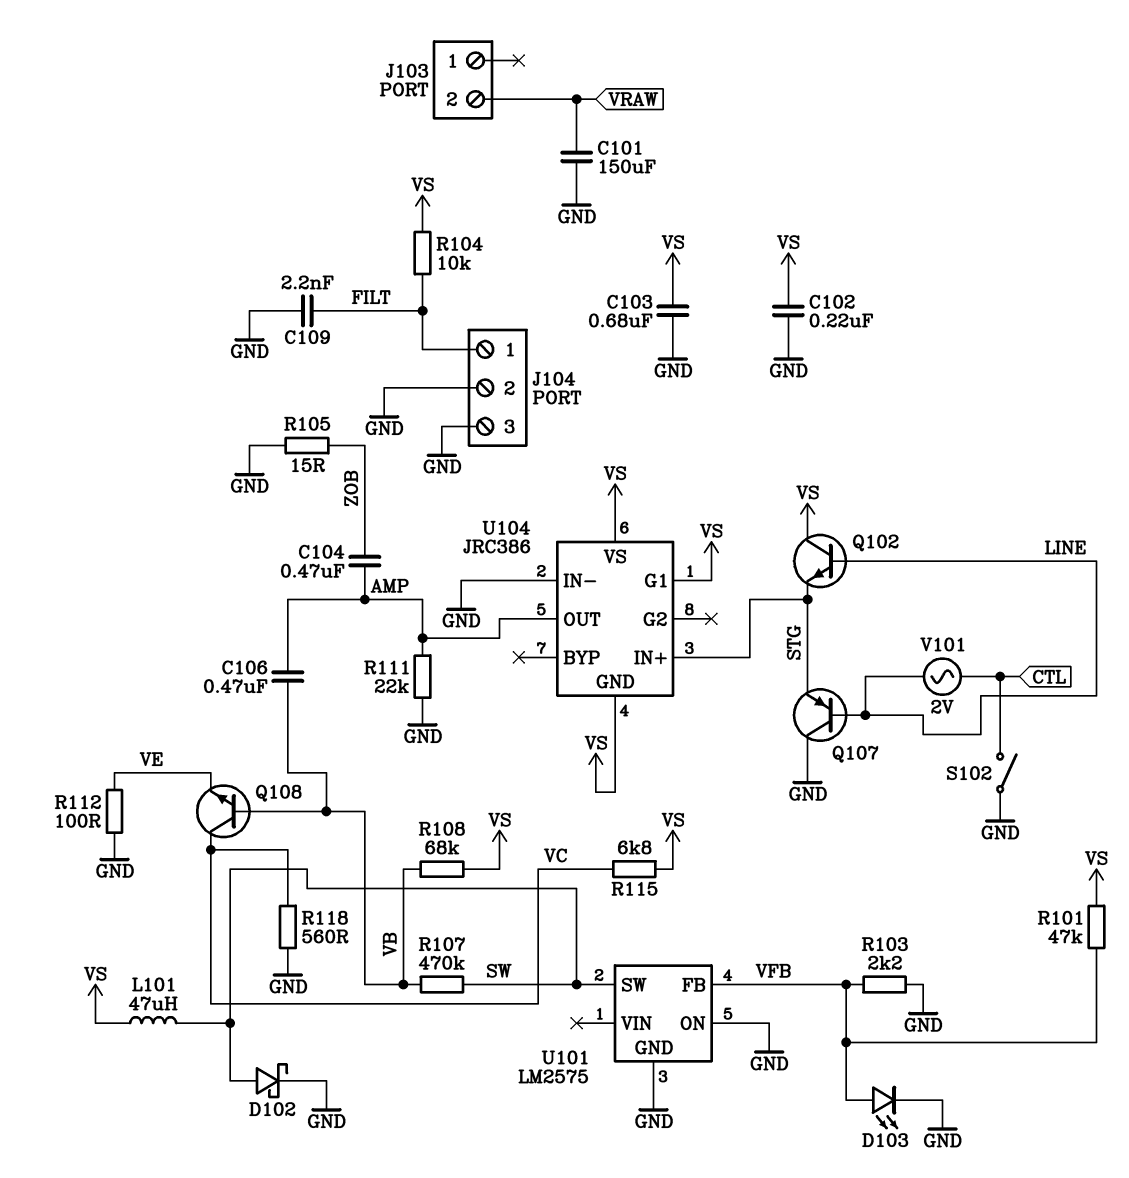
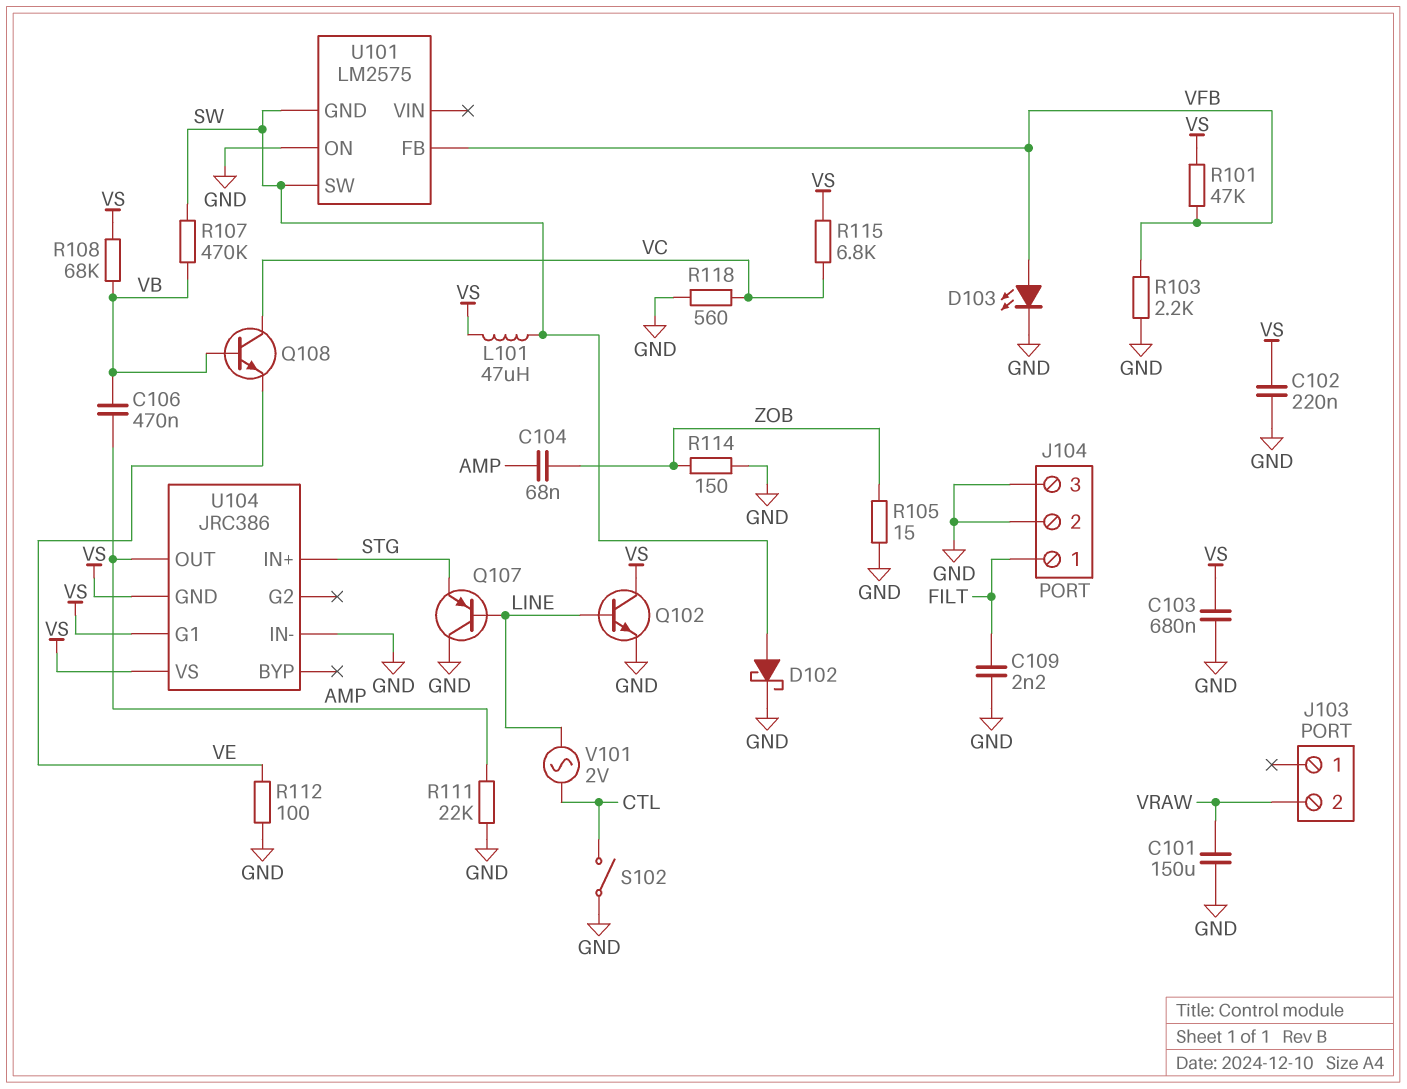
C104: 470nF (AMP, ZOB) -> 68nF (AMP, ZOB)
Q102: NPN (B LINE, C VS, E STG) -> NPN (B LINE, C VS, E GND)
R104: 10k (FILT, VS) -> none
R114: none -> 150 (GND, ZOB)
U101 pin GND: GND -> SW

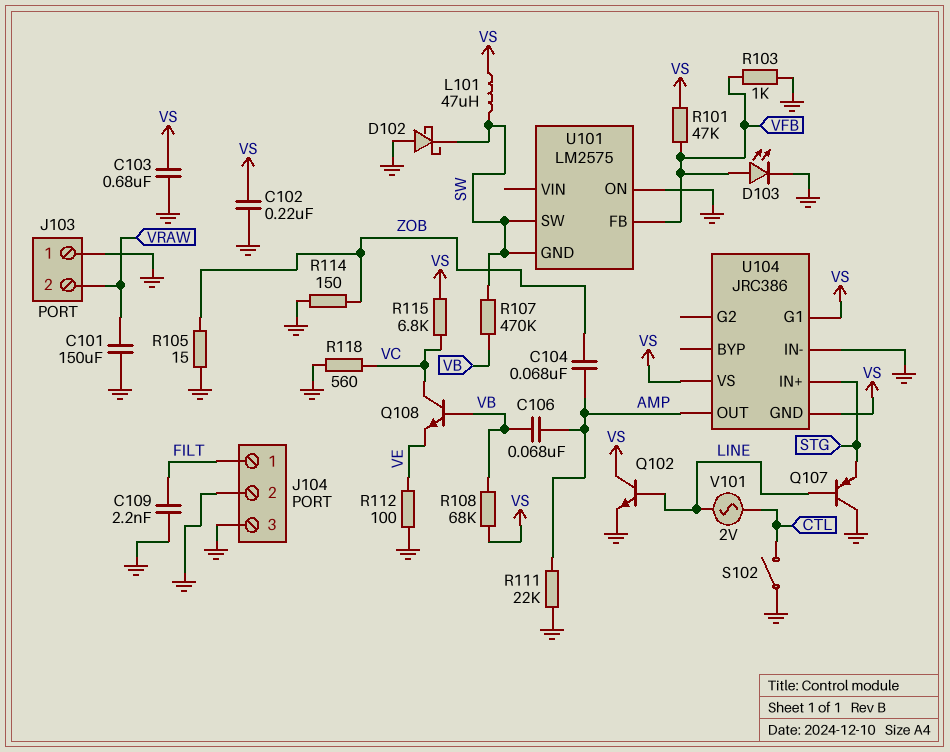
C106: 470nF (AMP, VB) -> 68nF (AMP, VB)
D102: schottky (A SW, K GND) -> schottky (A GND, K SW)
J103 pin 1: none -> GND
R103: 2.2k (GND, VFB) -> 1k (GND, VFB)

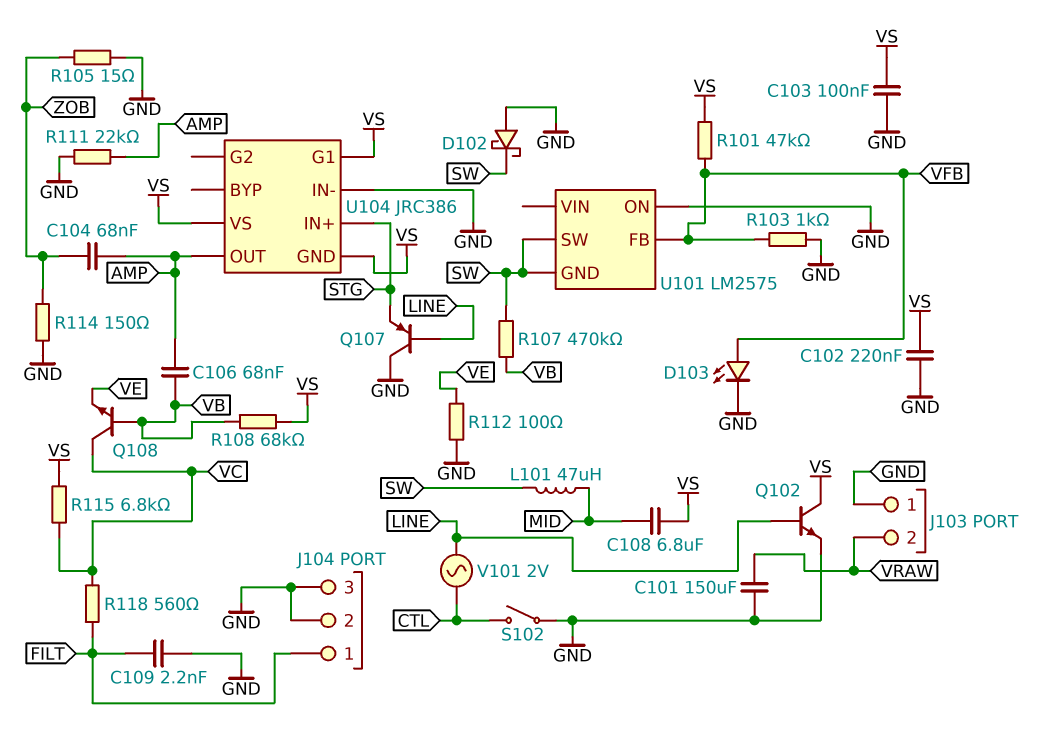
C103: 680nF (GND, VS) -> 100nF (GND, VS)
C108: none -> 6.8uF (MID, VS)
L101: 47uH (SW, VS) -> 47uH (MID, SW)
R118: 560 (GND, VC) -> 560 (FILT, VC)

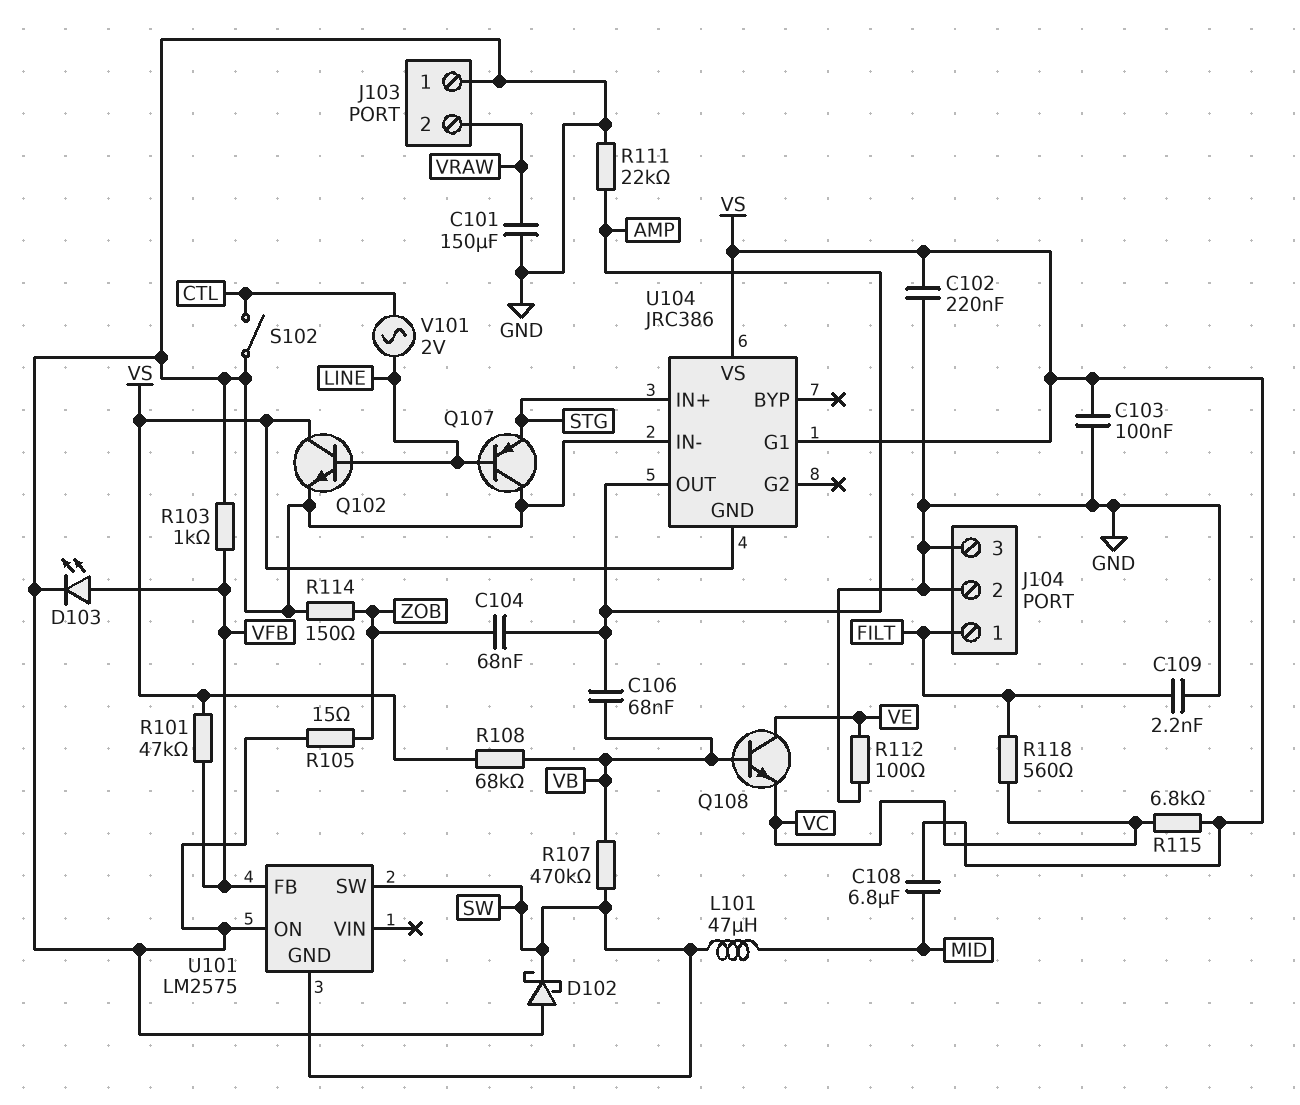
Q108: NPN (B VB, C VC, E VE) -> NPN (B VB, C VE, E VC)

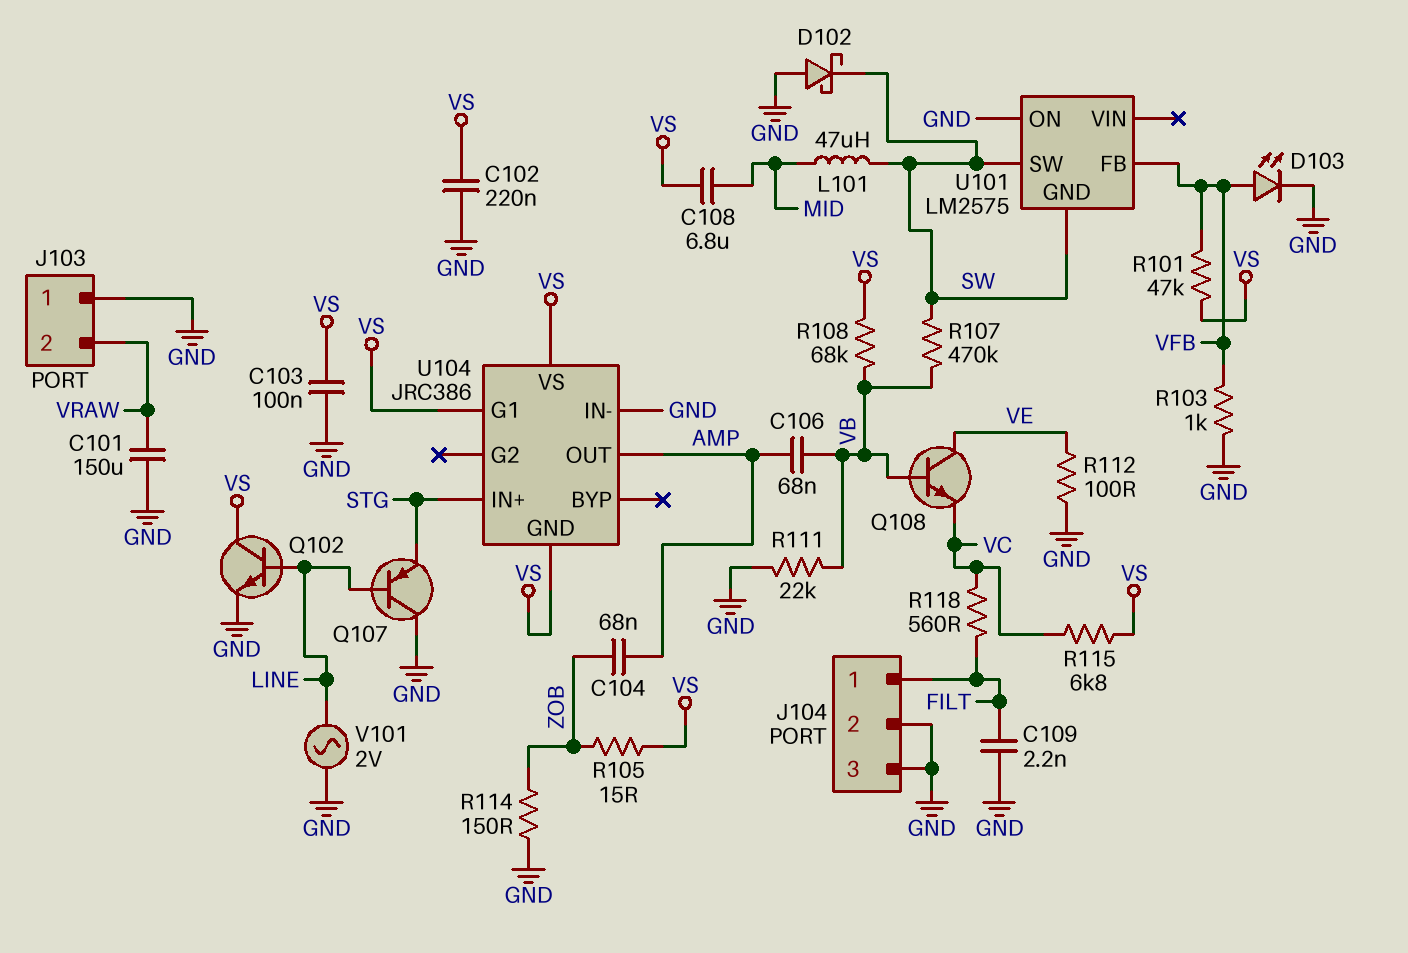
R105: 15 (GND, ZOB) -> 15 (VS, ZOB)
R111: 22k (AMP, GND) -> 22k (GND, VB)
S102: switch (CTL, GND) -> none
V101: AC 2V (CTL, LINE) -> AC 2V (GND, LINE)

